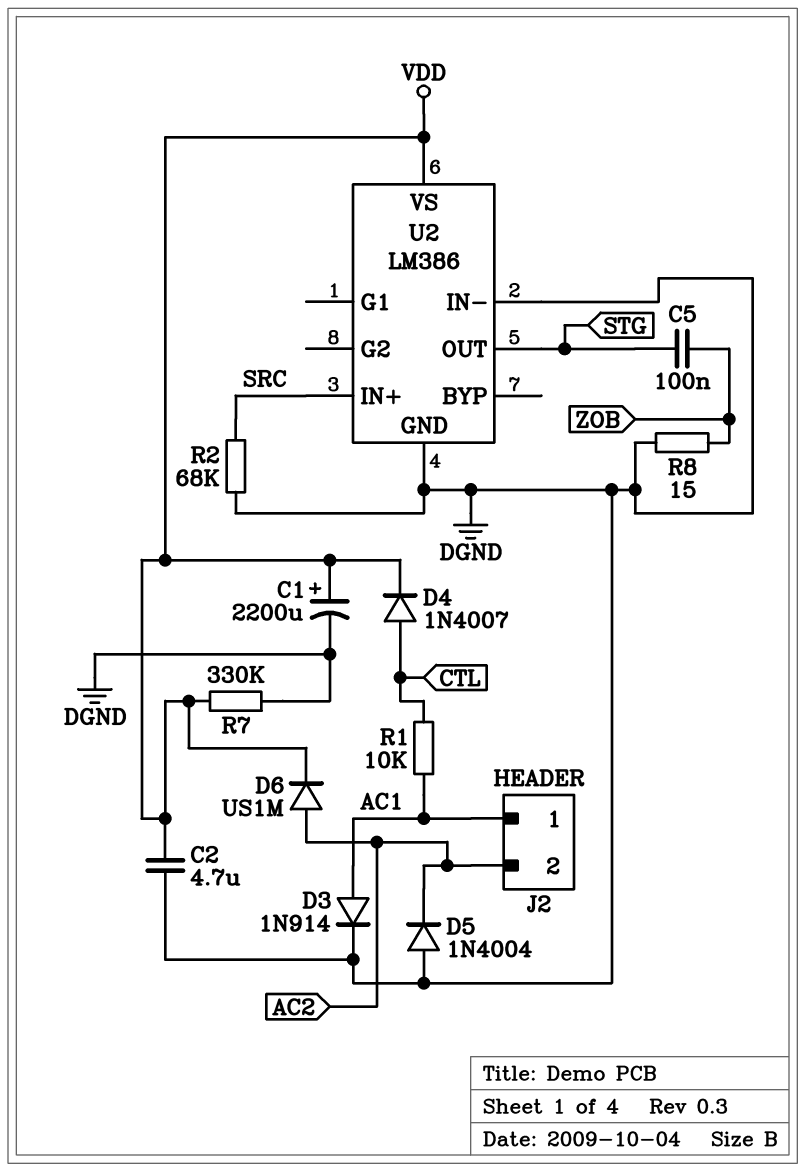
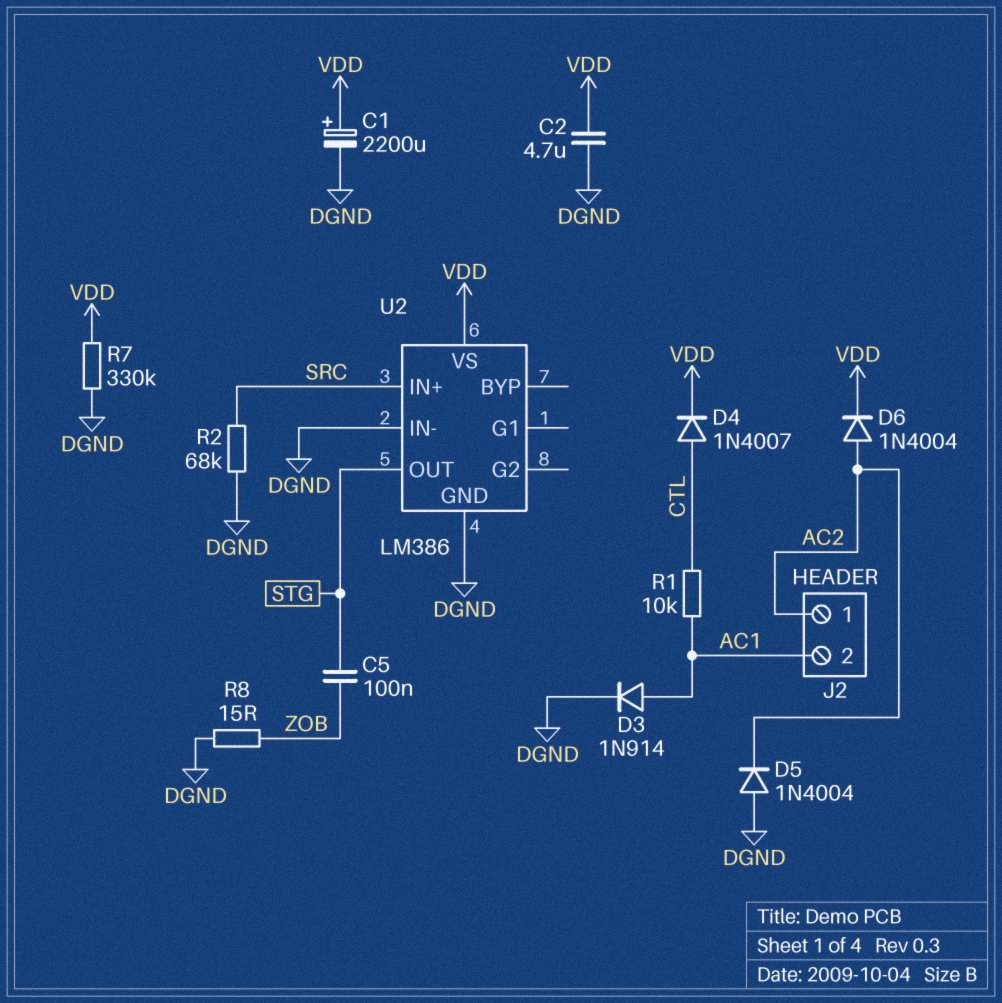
D6: diode US1M (A AC2, K VDD) -> diode 1N4004 (A AC2, K VDD)
J2 pin 1: AC1 -> AC2
J2 pin 2: AC2 -> AC1

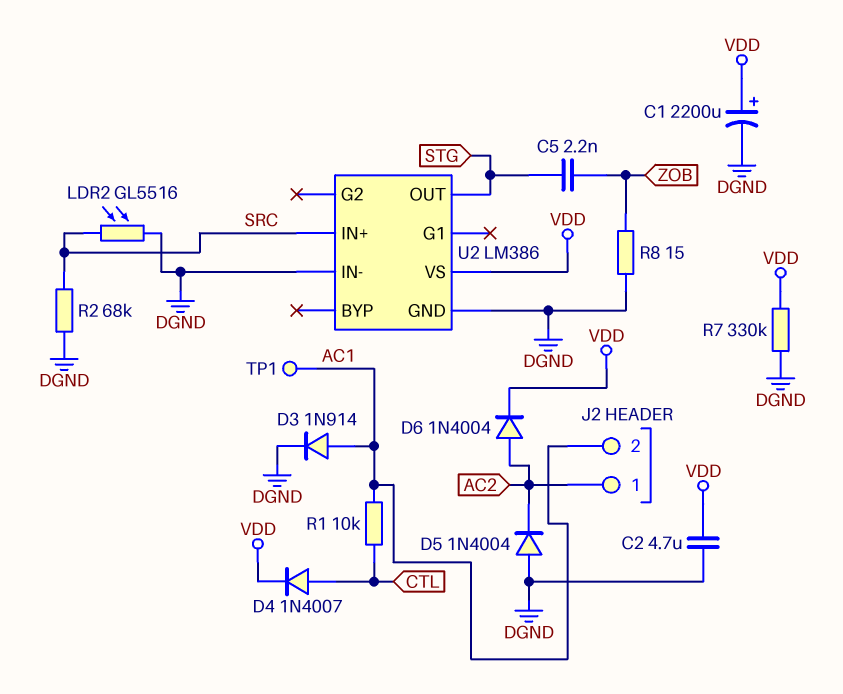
C5: 100nF (STG, ZOB) -> 2.2nF (STG, ZOB)
LDR2: none -> GL5516 (DGND, SRC)
TP1: none -> test point (AC1)

